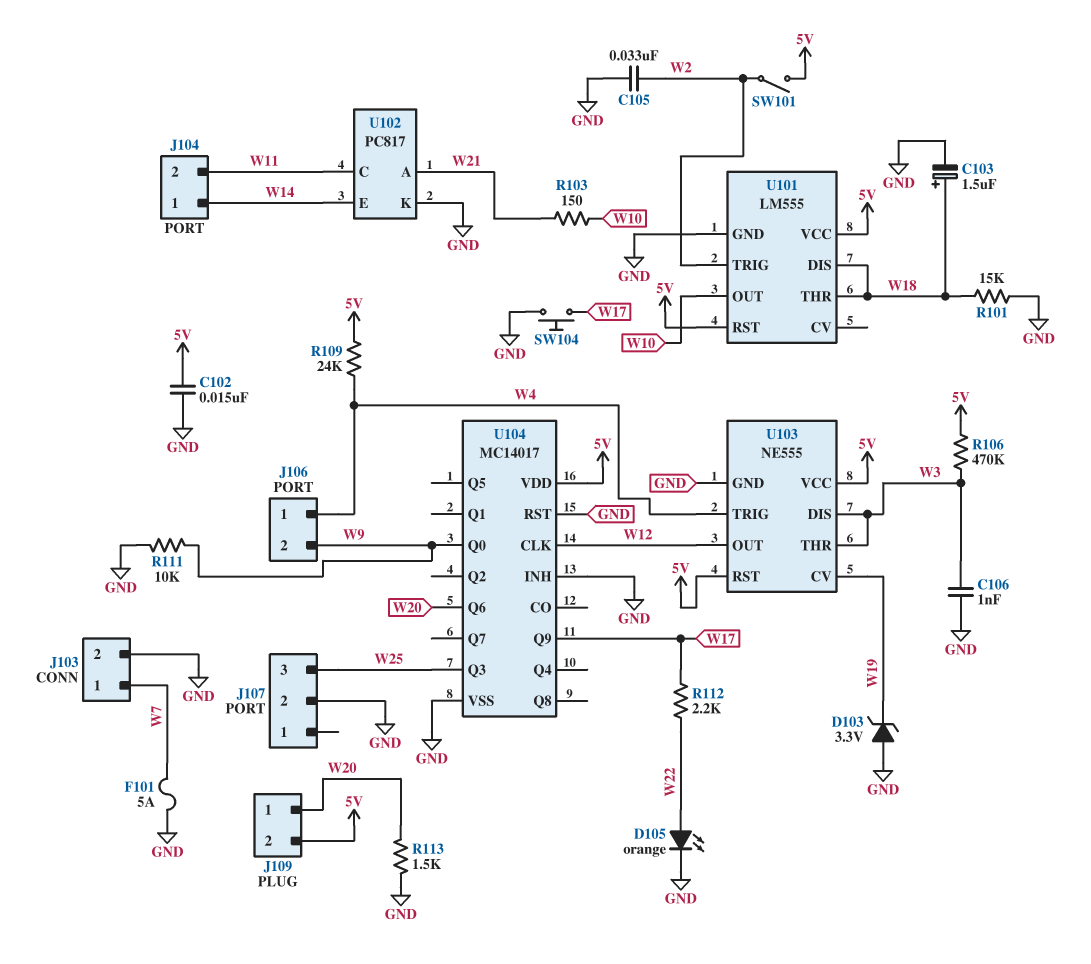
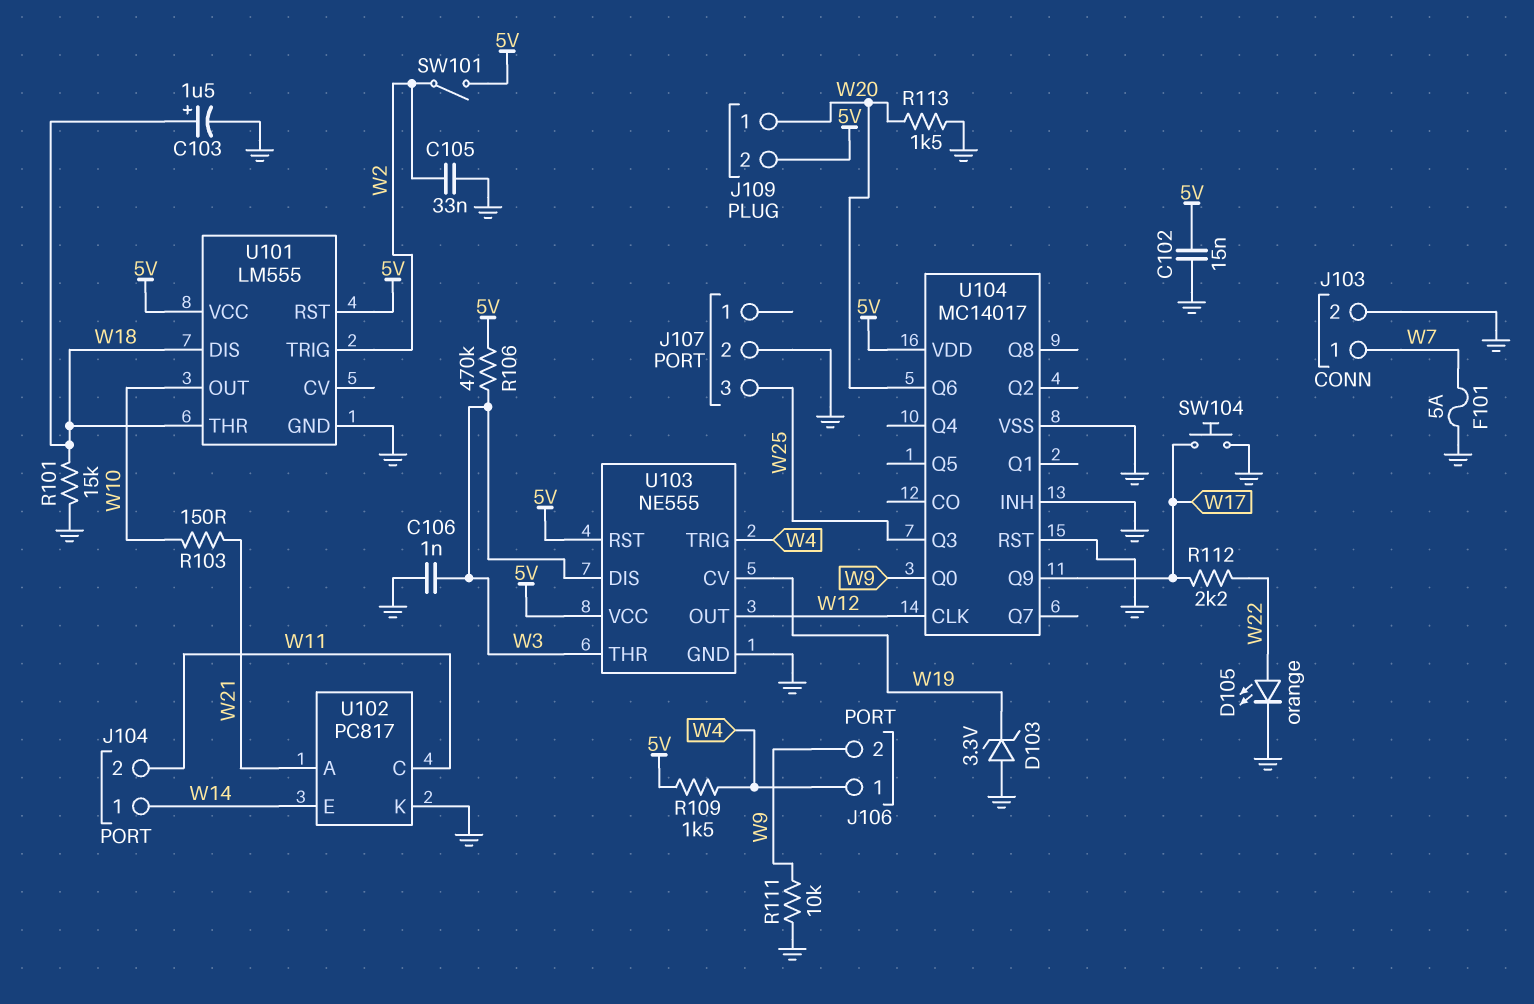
R109: 24k (5V, W4) -> 1.5k (5V, W4)

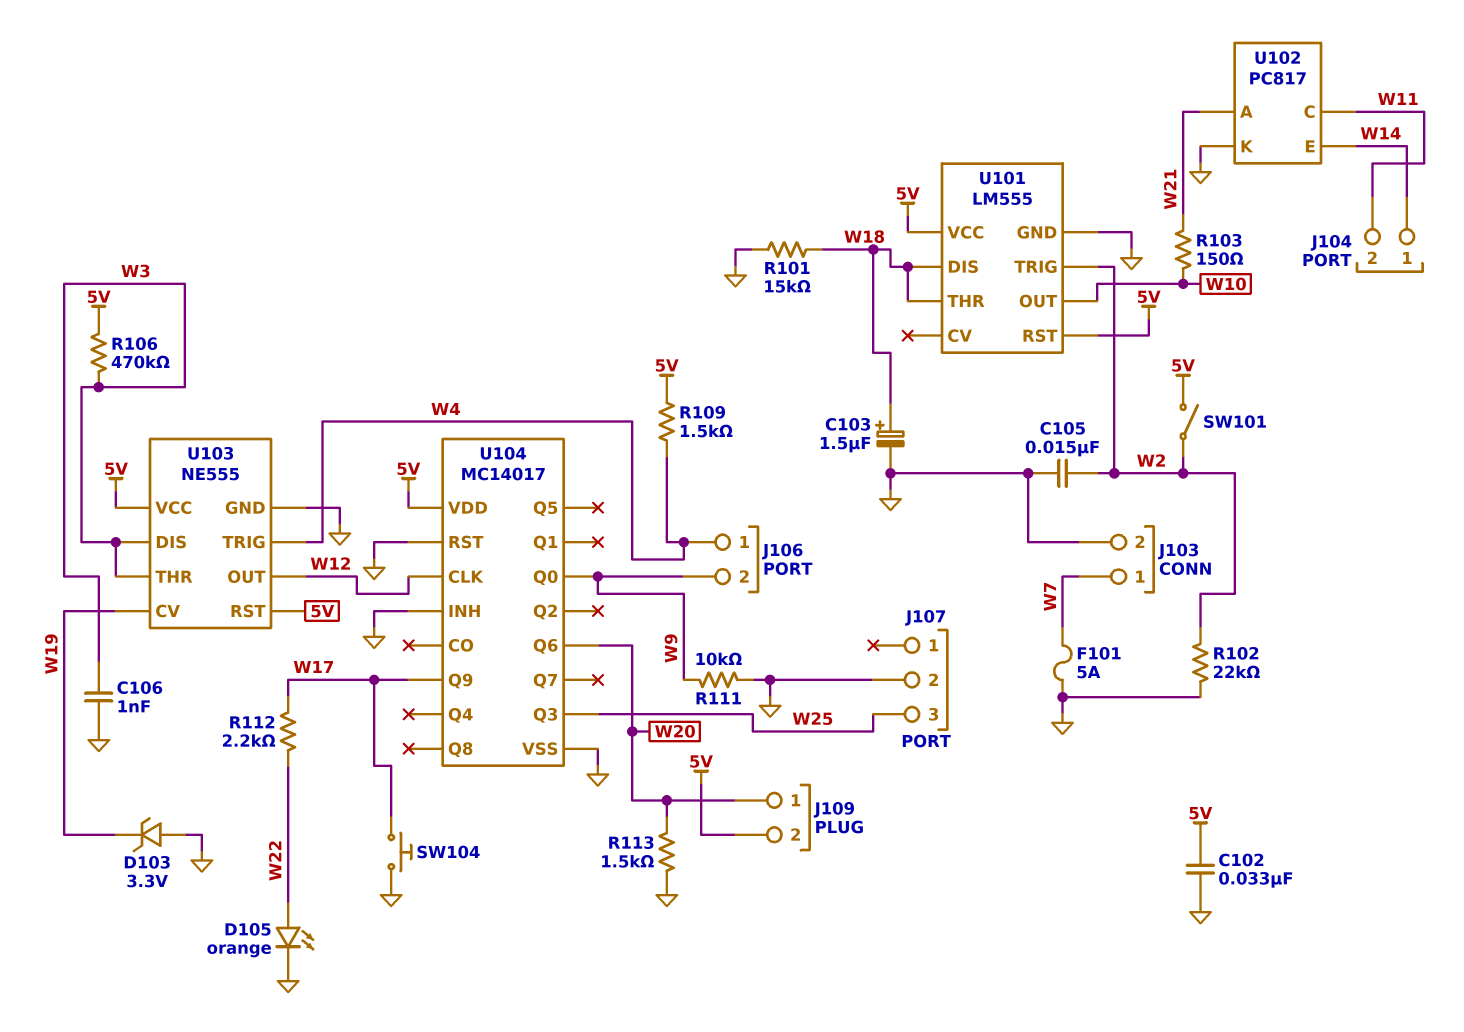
C102: 15nF (5V, GND) -> 33nF (5V, GND)
C105: 33nF (GND, W2) -> 15nF (GND, W2)
R102: none -> 22k (GND, W2)

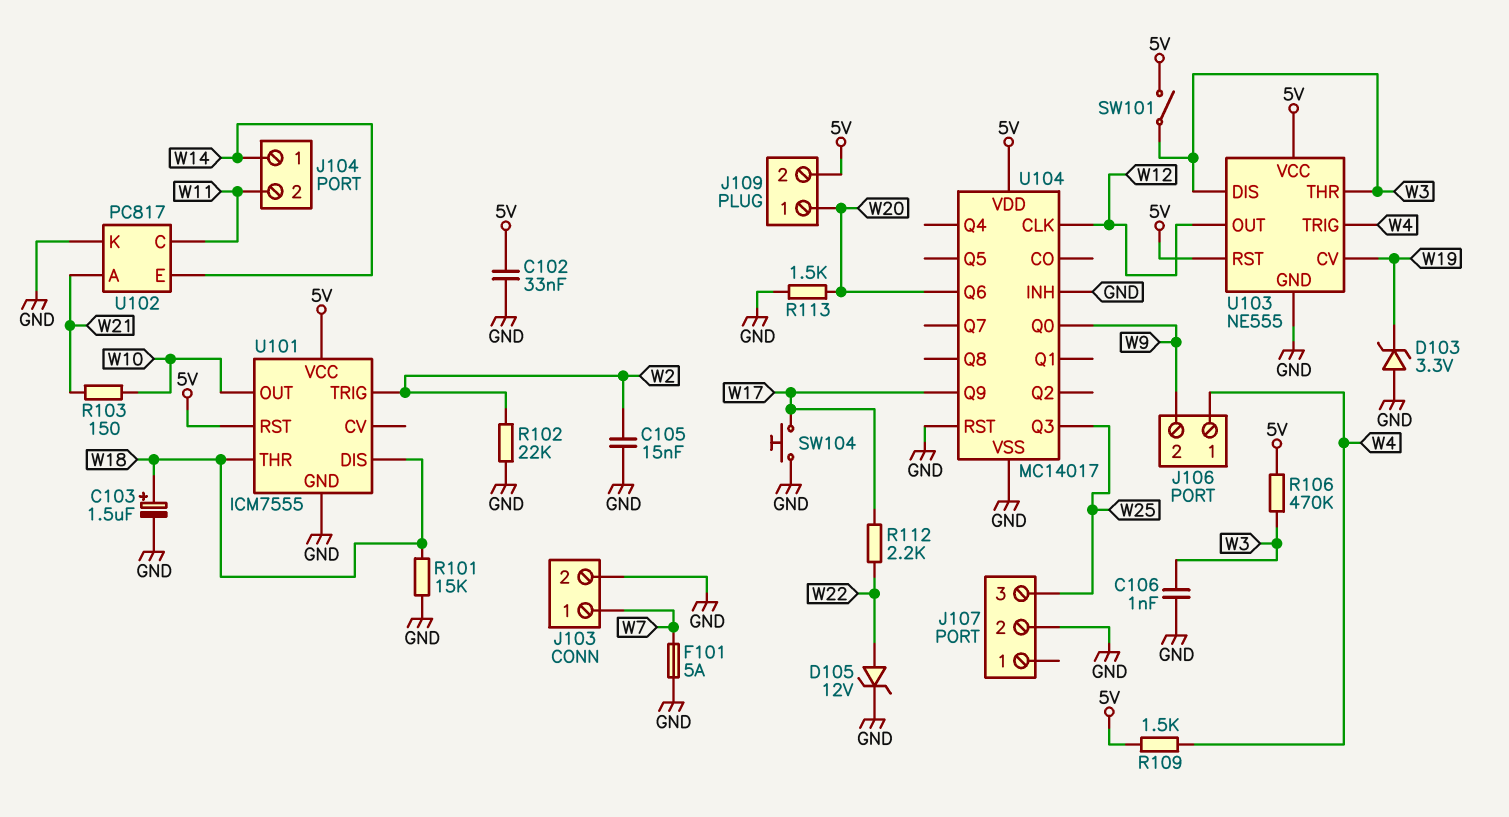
D105: LED orange (A W22, K GND) -> zener 12V (A W22, K GND)
R111: 10k (GND, W9) -> none
SW101: switch (5V, W2) -> switch (5V, W3)
U101: LM555 -> ICM7555

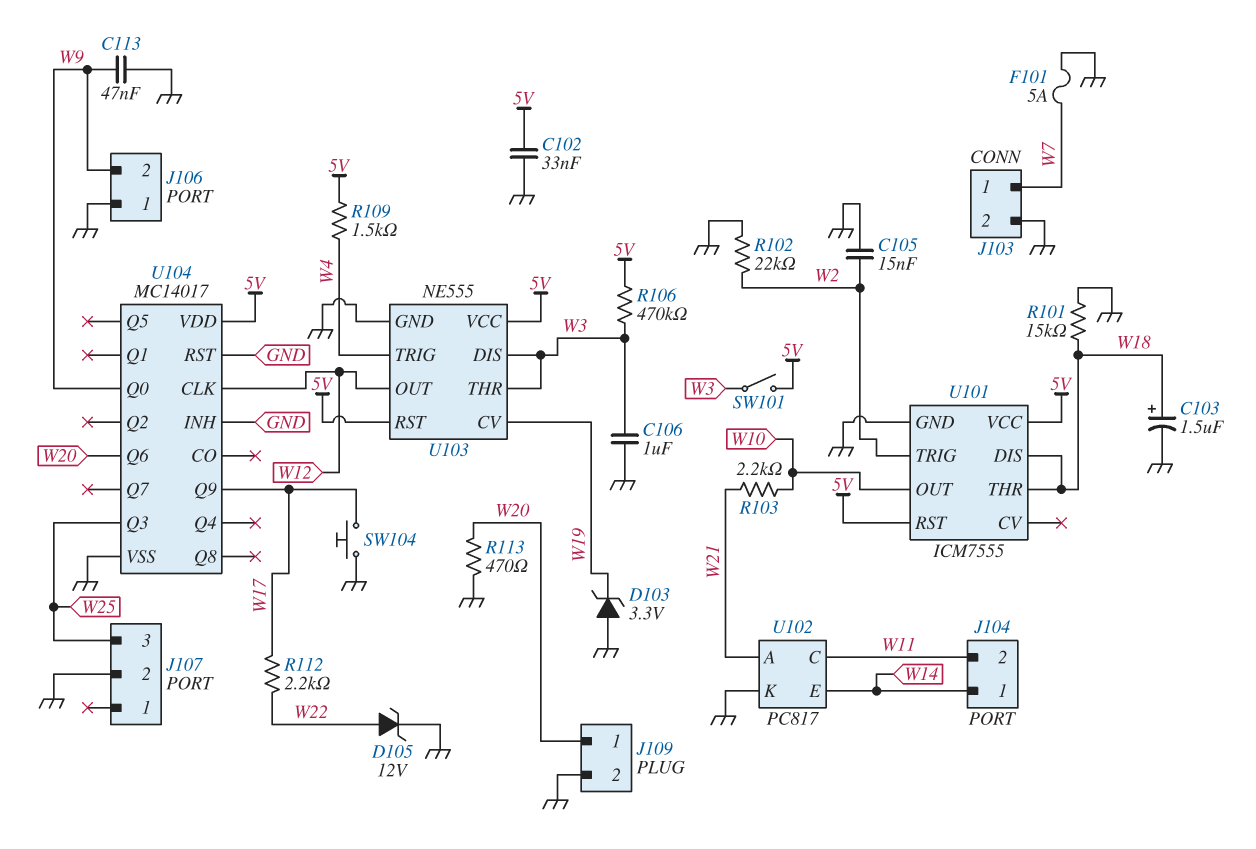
C106: 1nF (GND, W3) -> 1uF (GND, W3)
C113: none -> 47nF (GND, W9)
J106 pin 1: W4 -> GND
J109 pin 2: 5V -> GND
R103: 150 (W10, W21) -> 2.2k (W10, W21)
R113: 1.5k (GND, W20) -> 470 (GND, W20)

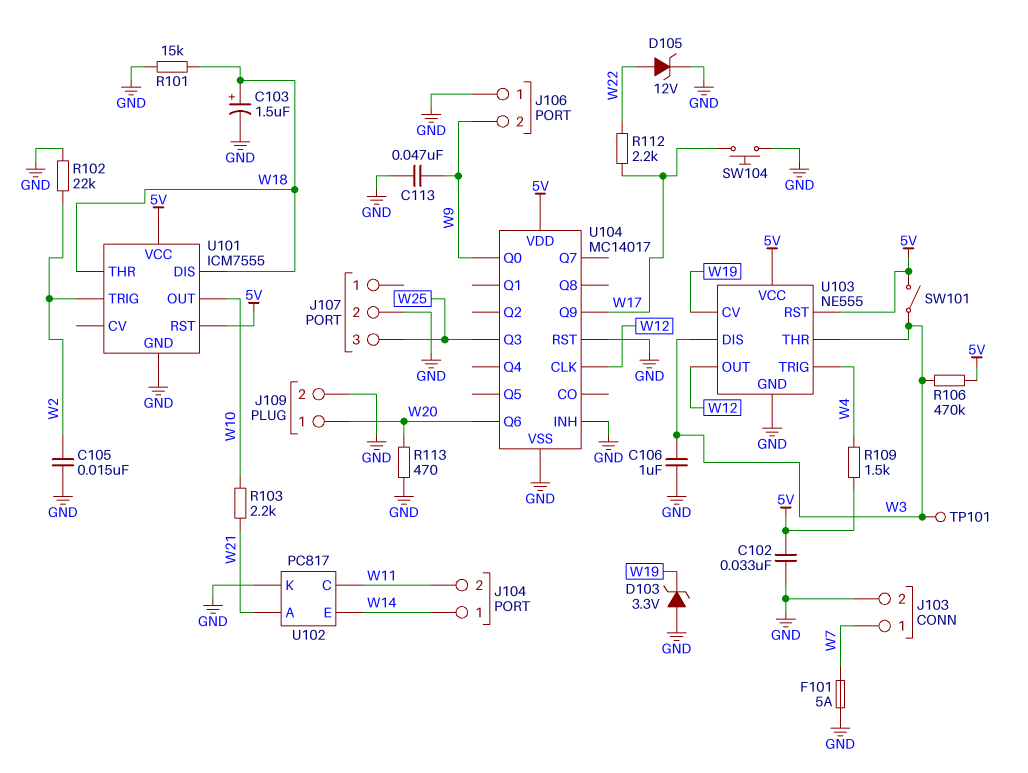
TP101: none -> test point (W3)

